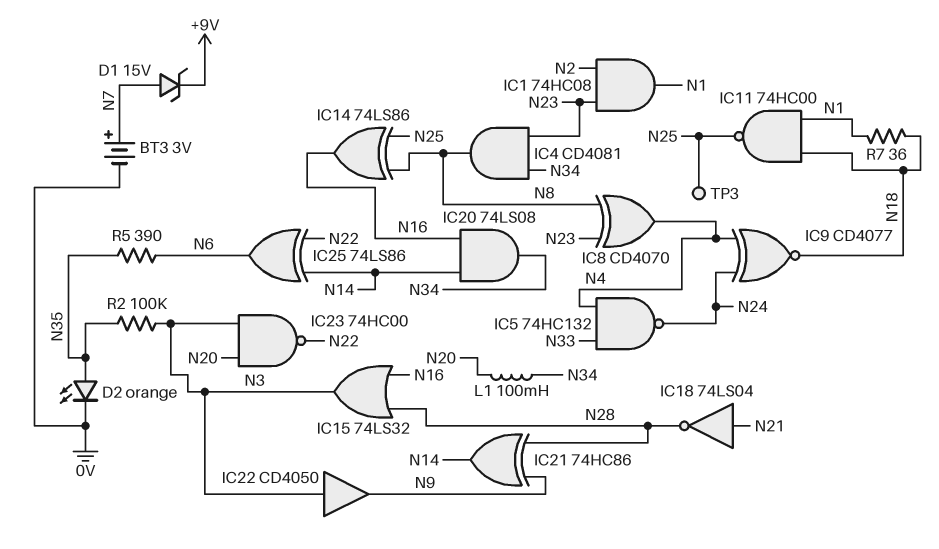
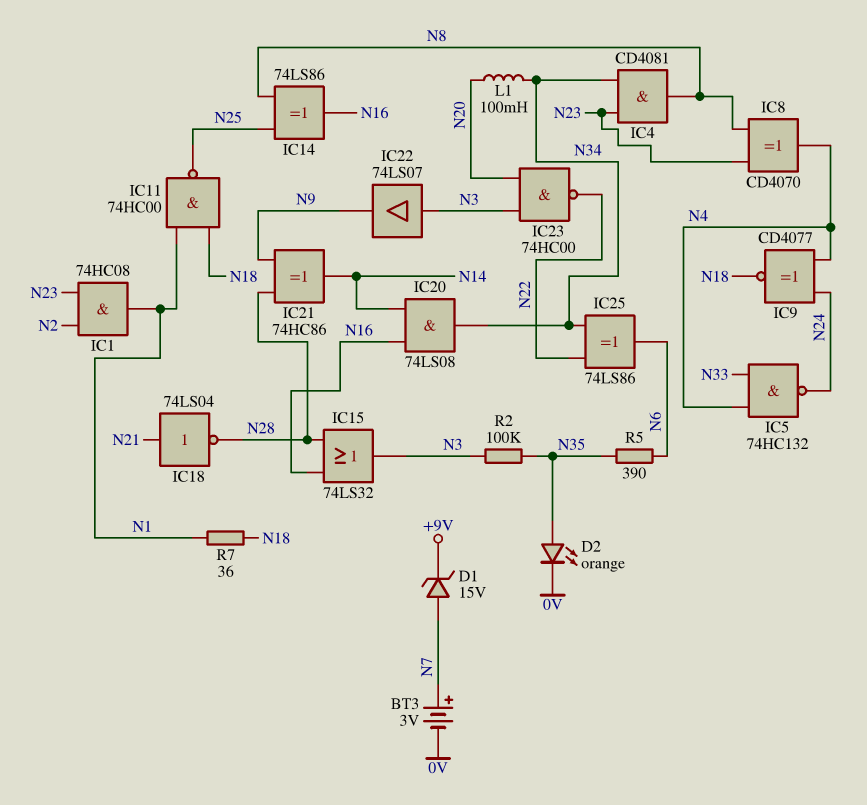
IC22: buffer CD4050 (in N3, out N9) -> buffer 74LS07 (in N3, out N9)
IC25: XOR 74LS86 (in N14, in N22, out N6) -> XOR 74LS86 (in N22, in N34, out N6)
TP3: test point (N25) -> none

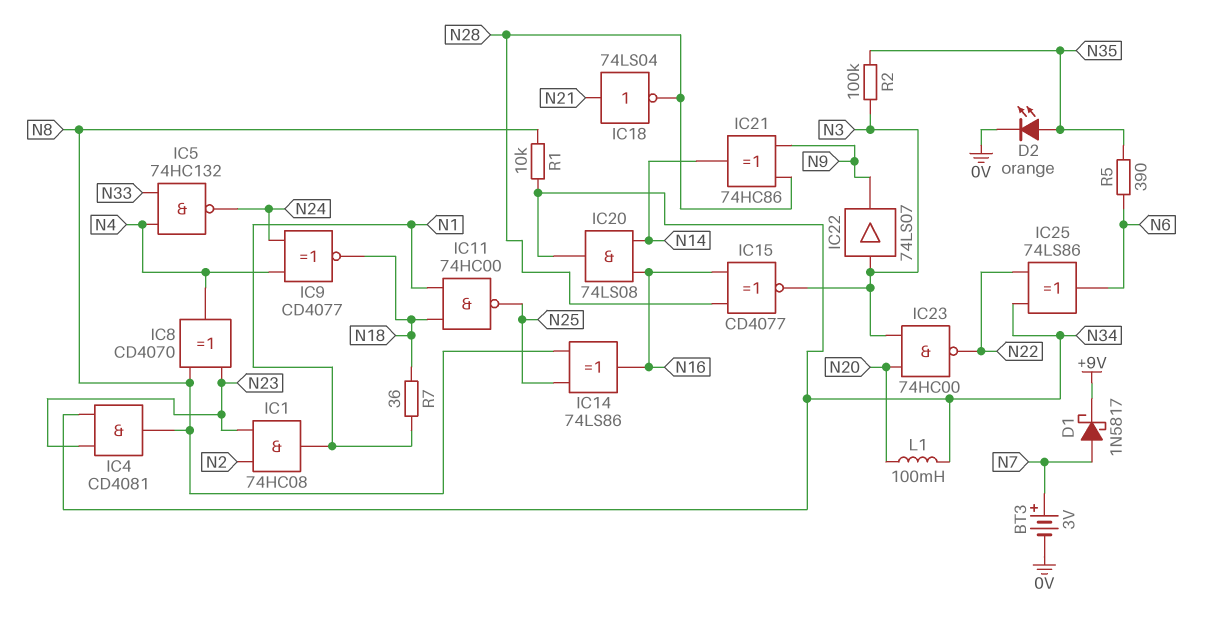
D1: zener 15V (A N7, K +9V) -> schottky 1N5817 (A N7, K +9V)
IC15: OR 74LS32 (in N16, in N28, out N3) -> XNOR CD4077 (in N16, in N28, out N3)
R1: none -> 10k (N8, N34)

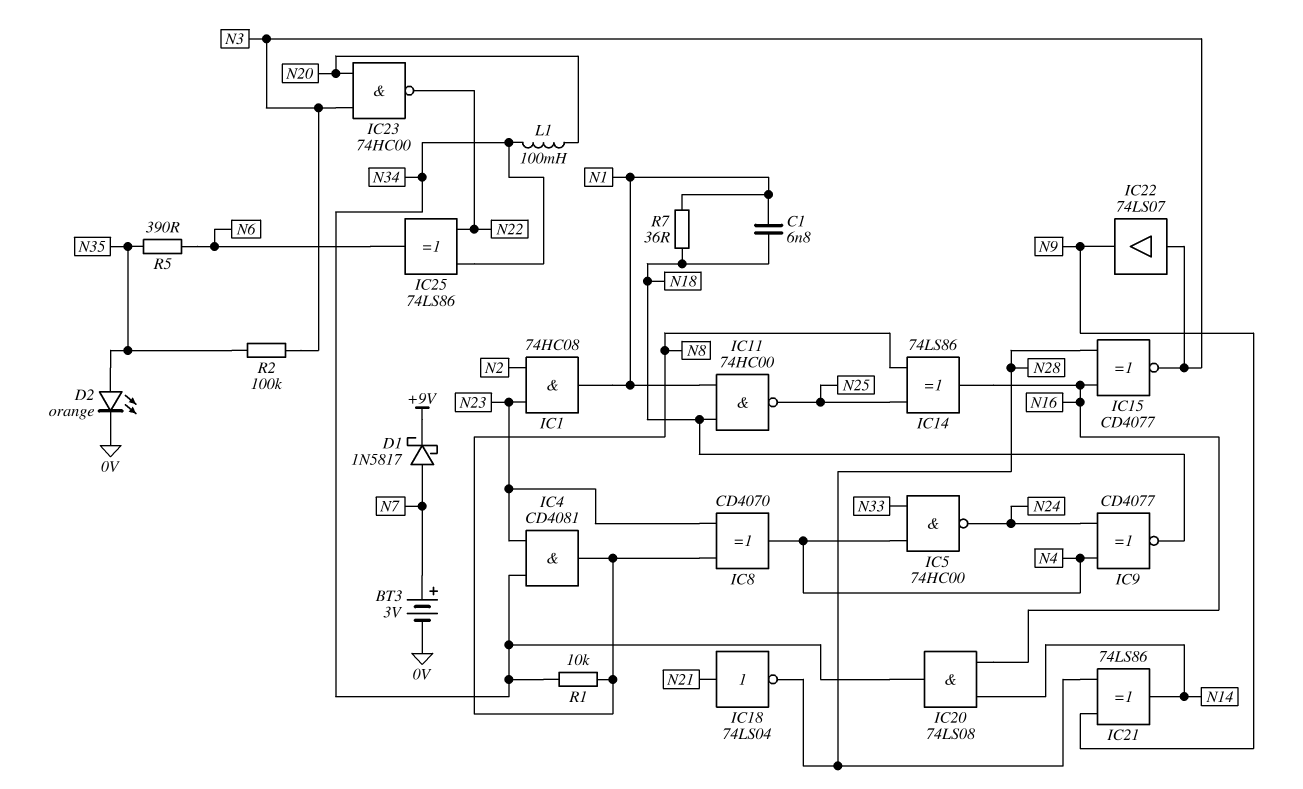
C1: none -> 6.8nF (N1, N18)
IC5: NAND 74HC132 (in N4, in N33, out N24) -> NAND 74HC00 (in N4, in N33, out N24)
IC21: XOR 74HC86 (in N9, in N28, out N14) -> XOR 74LS86 (in N9, in N28, out N14)

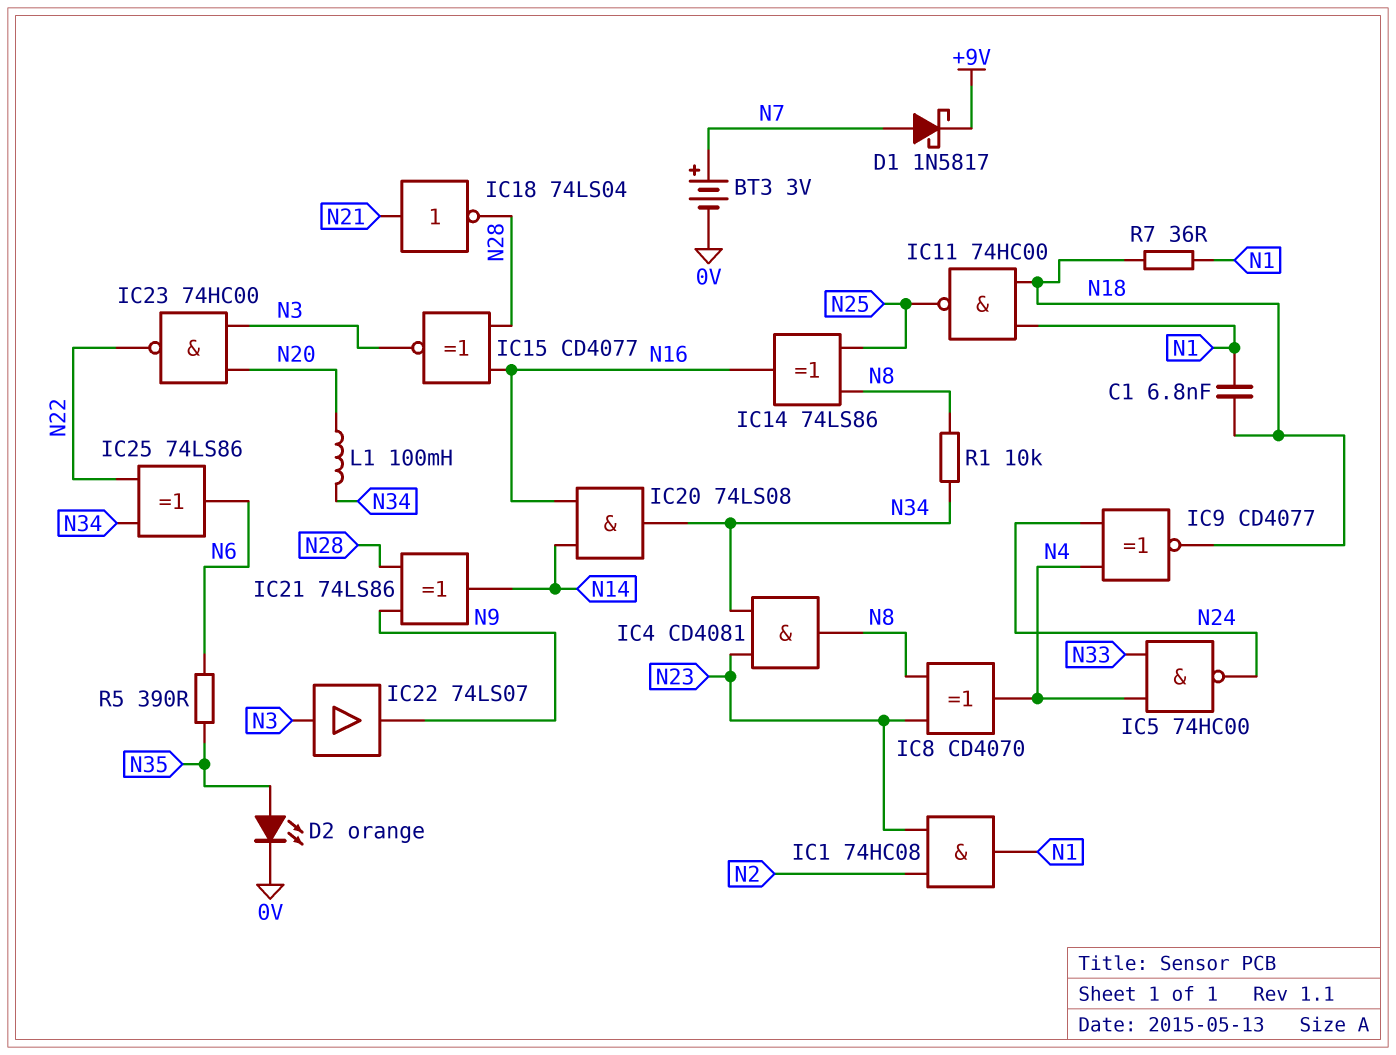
R2: 100k (N3, N35) -> none

